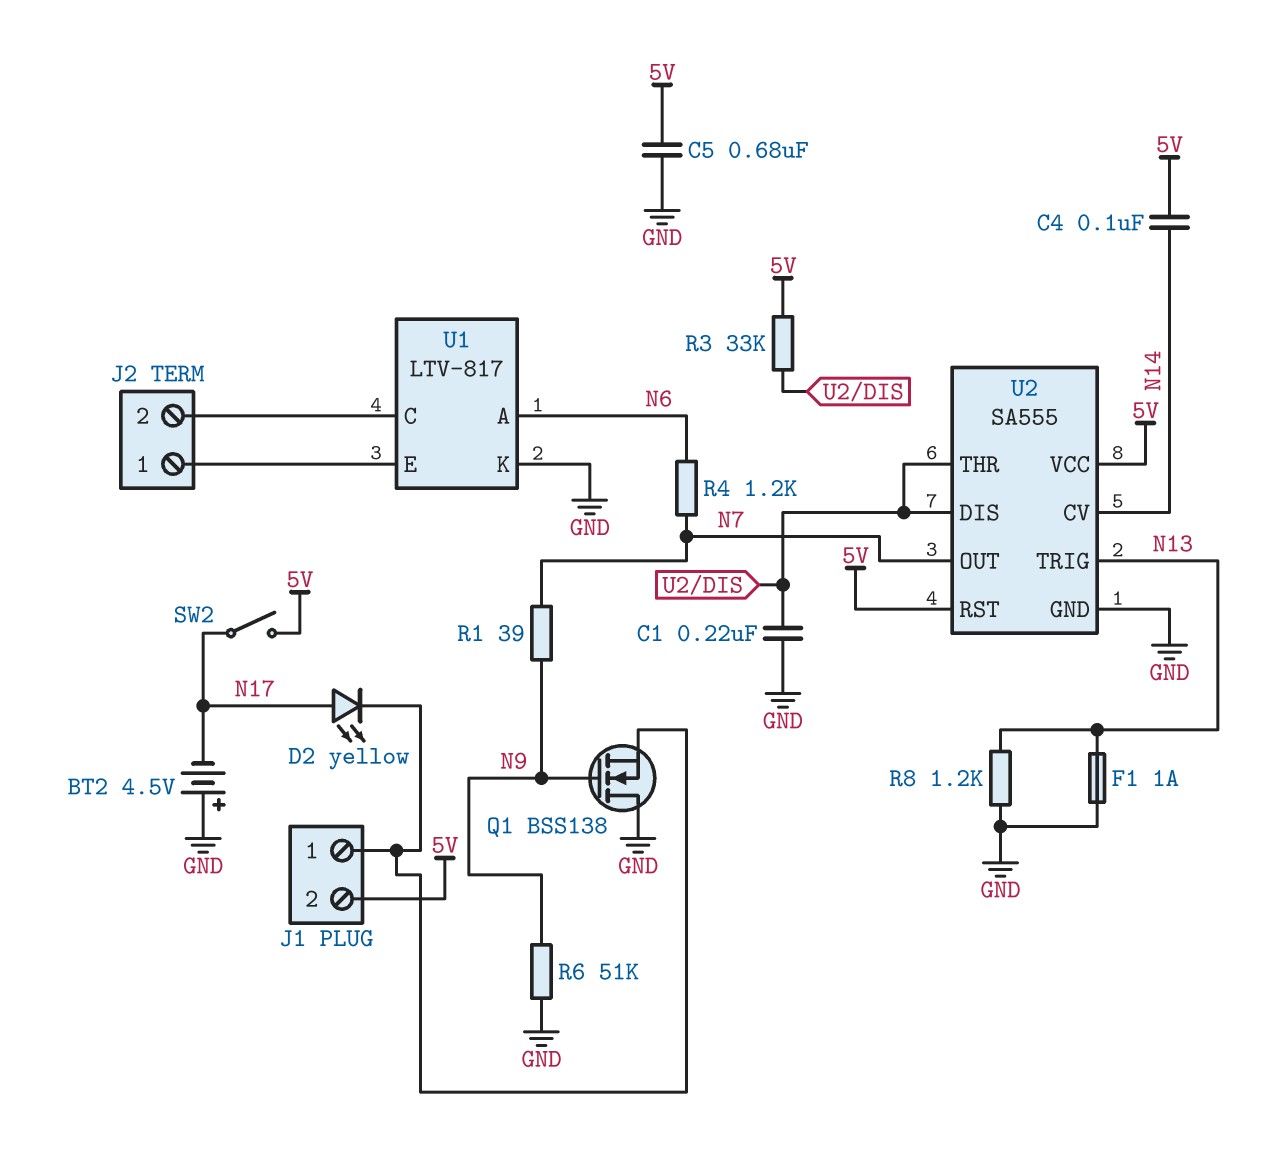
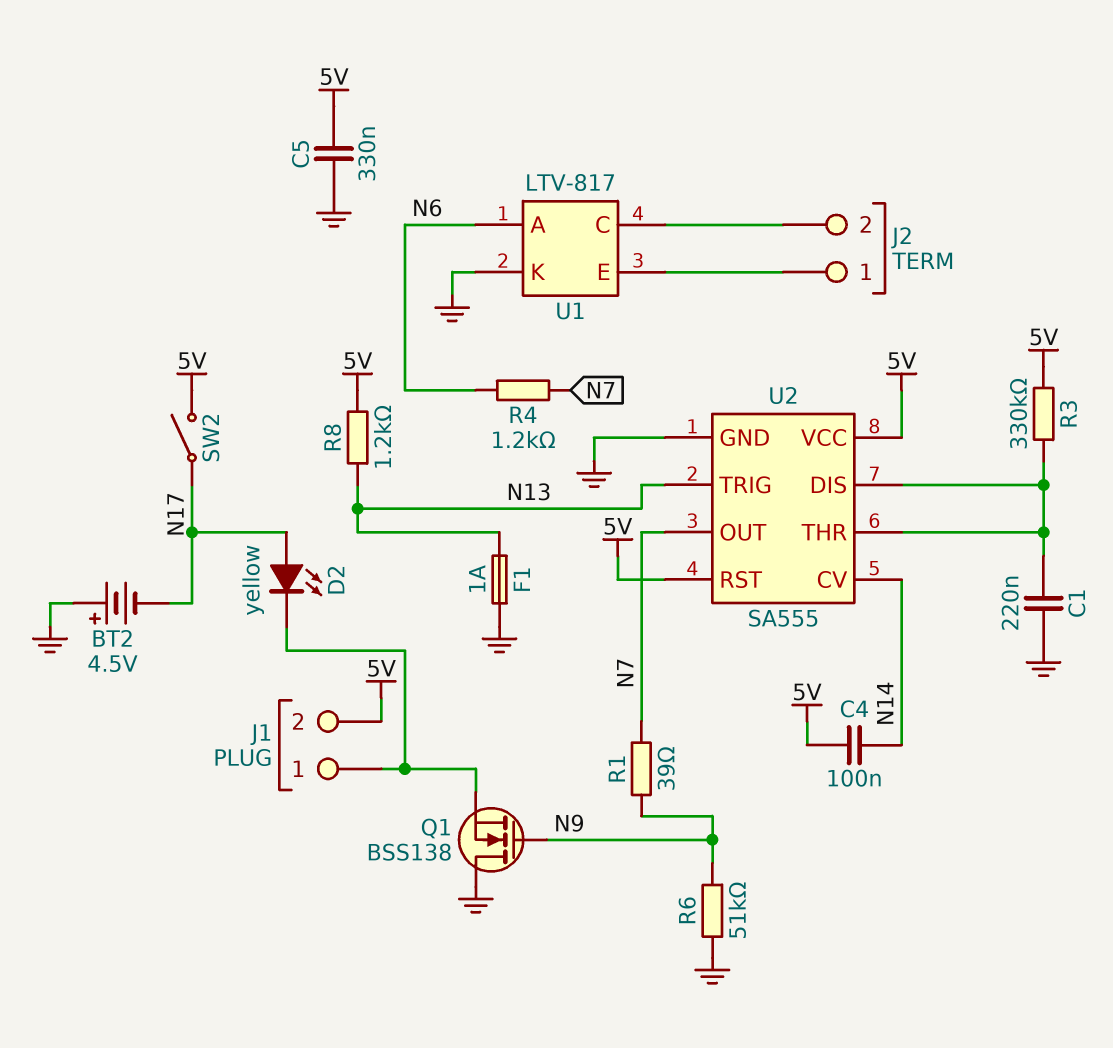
C5: 680nF (5V, GND) -> 330nF (5V, GND)
R3: 33k (5V, U2/DIS) -> 330k (5V, U2/DIS)
R8: 1.2k (GND, N13) -> 1.2k (5V, N13)

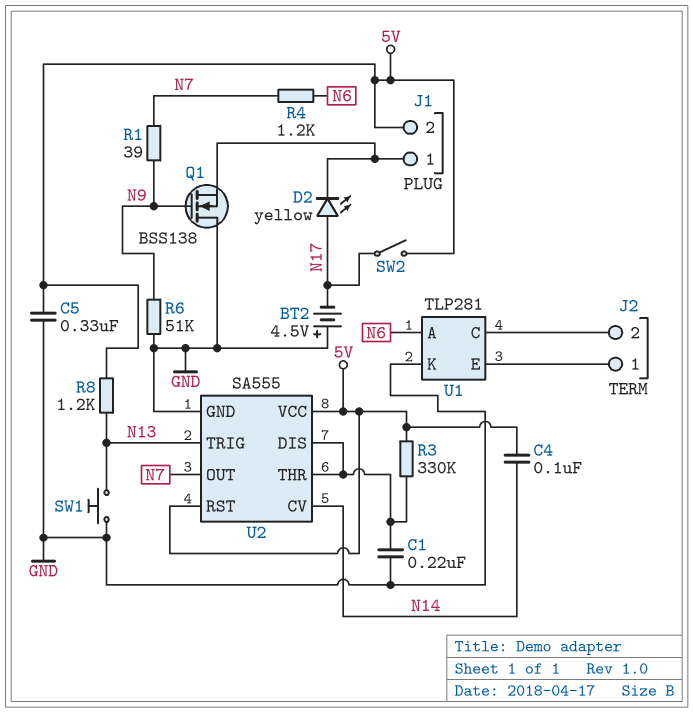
F1: 1A (GND, N13) -> none
SW1: none -> button (GND, N13)
U1: LTV-817 -> TLP281

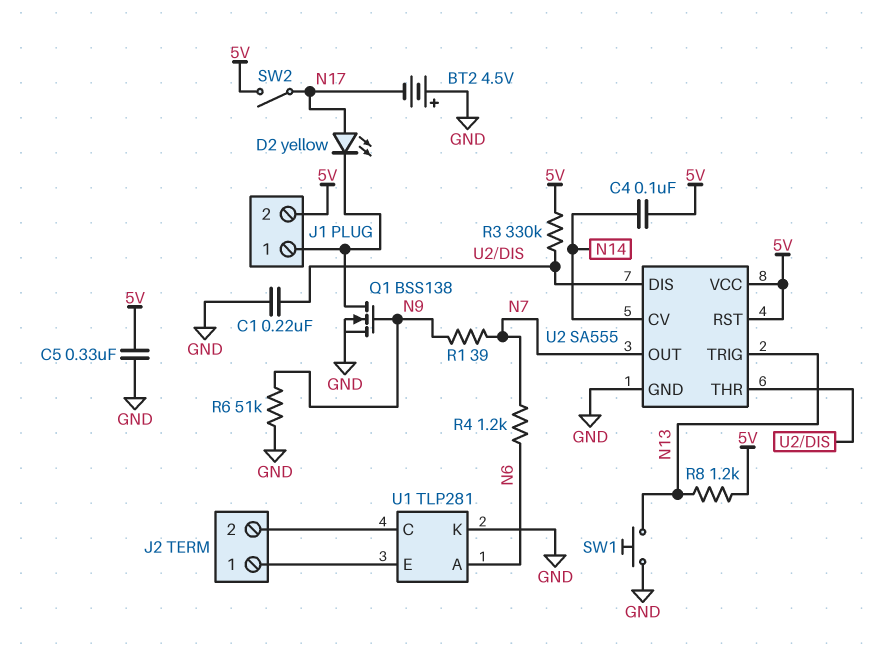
Q1: NMOS BSS138 (G N9, D GND, S J1/1) -> NMOS BSS138 (G N9, D J1/1, S GND)

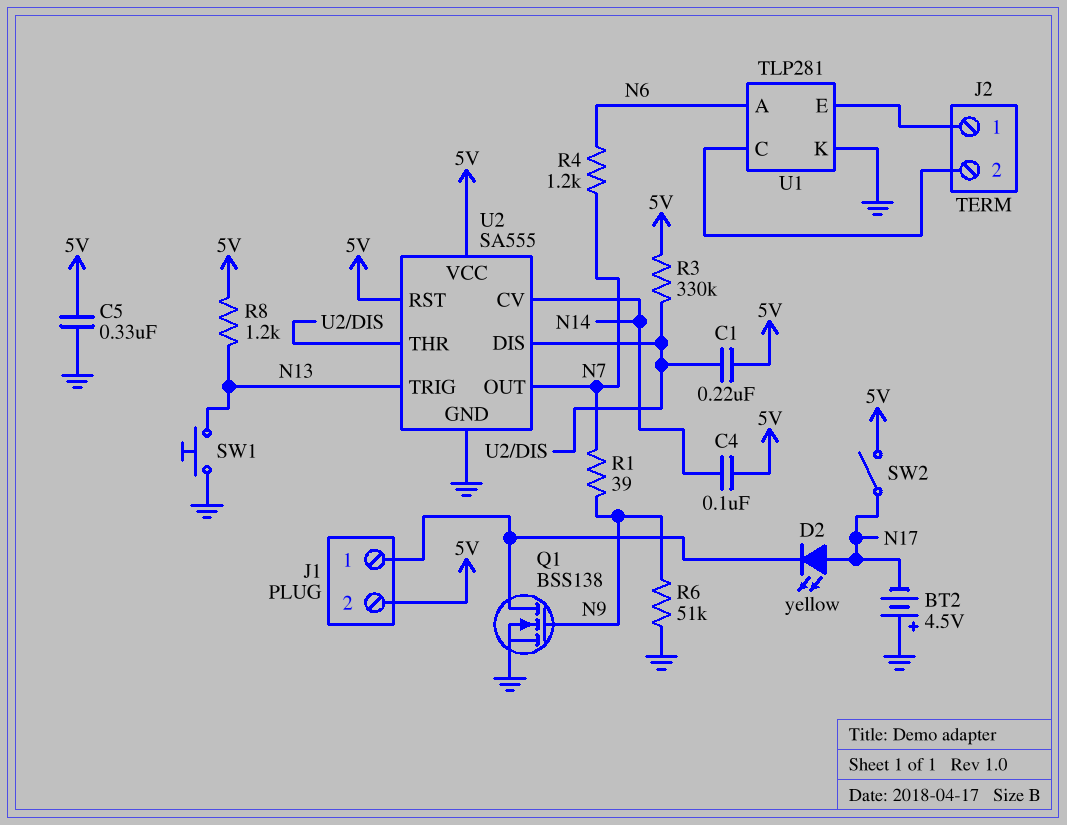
C1: 220nF (GND, U2/DIS) -> 220nF (5V, U2/DIS)

